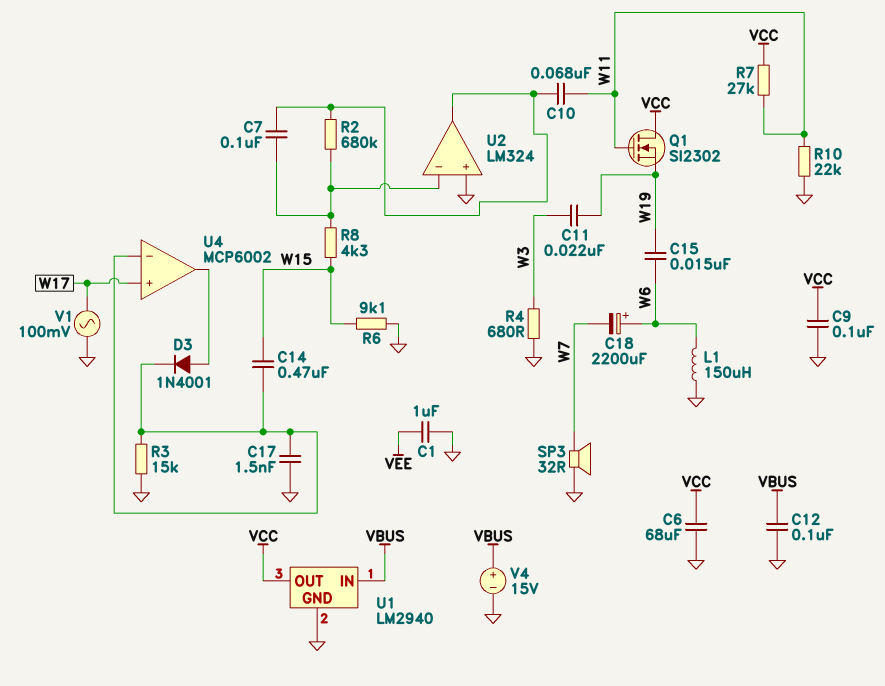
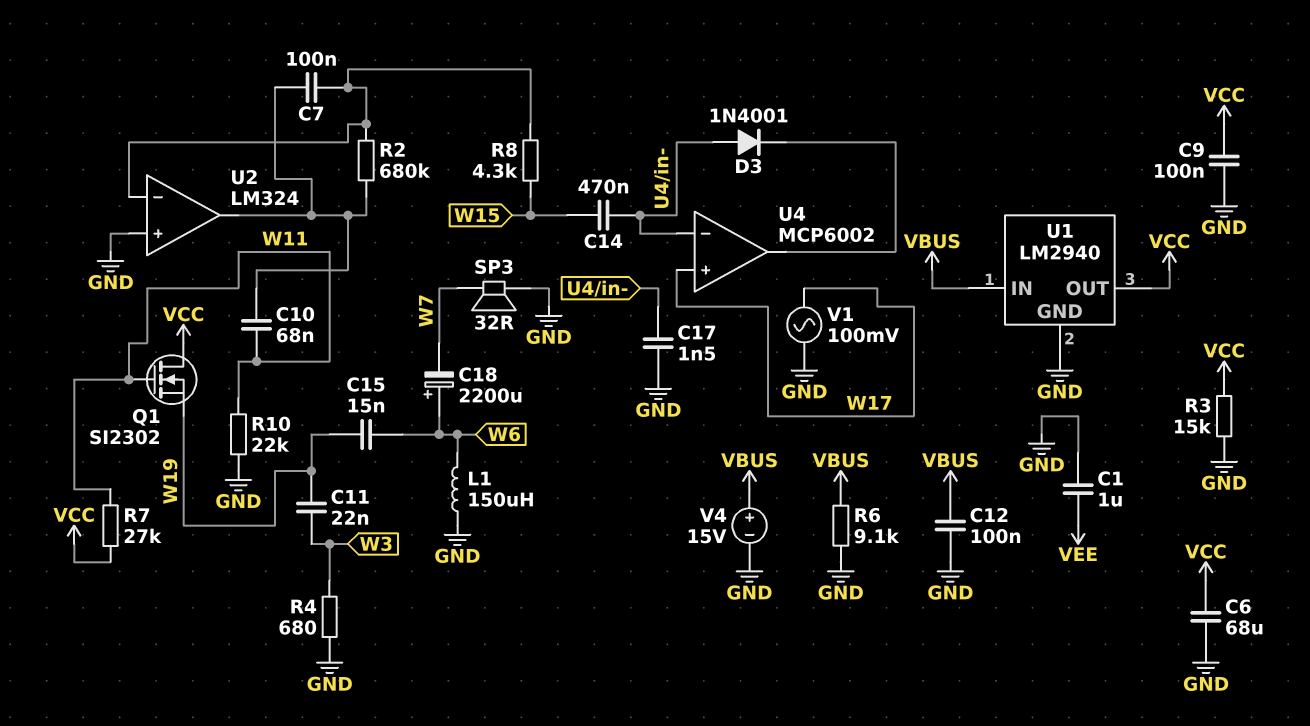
D3: diode 1N4001 (A U4/out, K U4/in-) -> diode 1N4001 (A U4/in-, K U4/out)
R3: 15k (GND, U4/in-) -> 15k (GND, VCC)
R6: 9.1k (GND, W15) -> 9.1k (GND, VBUS)

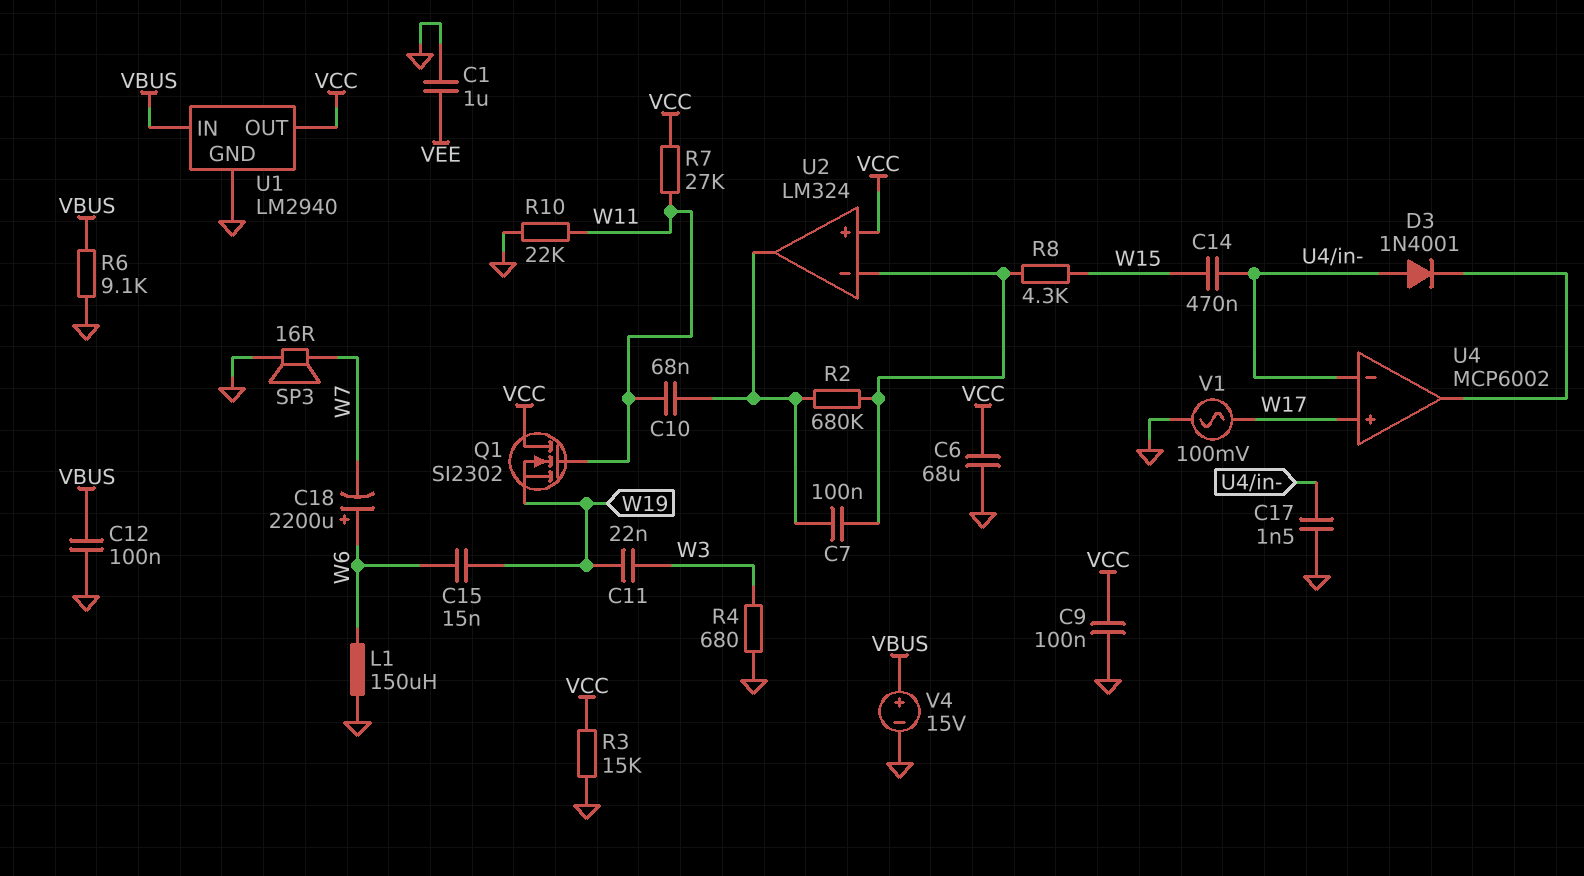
SP3: speaker 32R (GND, W7) -> speaker 16R (GND, W7)
U2 pin in+: GND -> VCC

